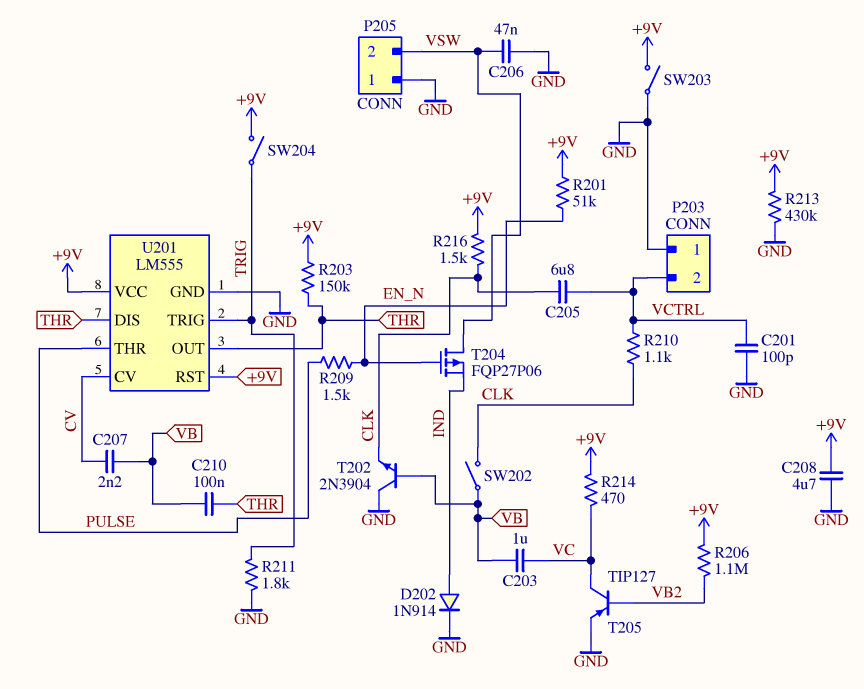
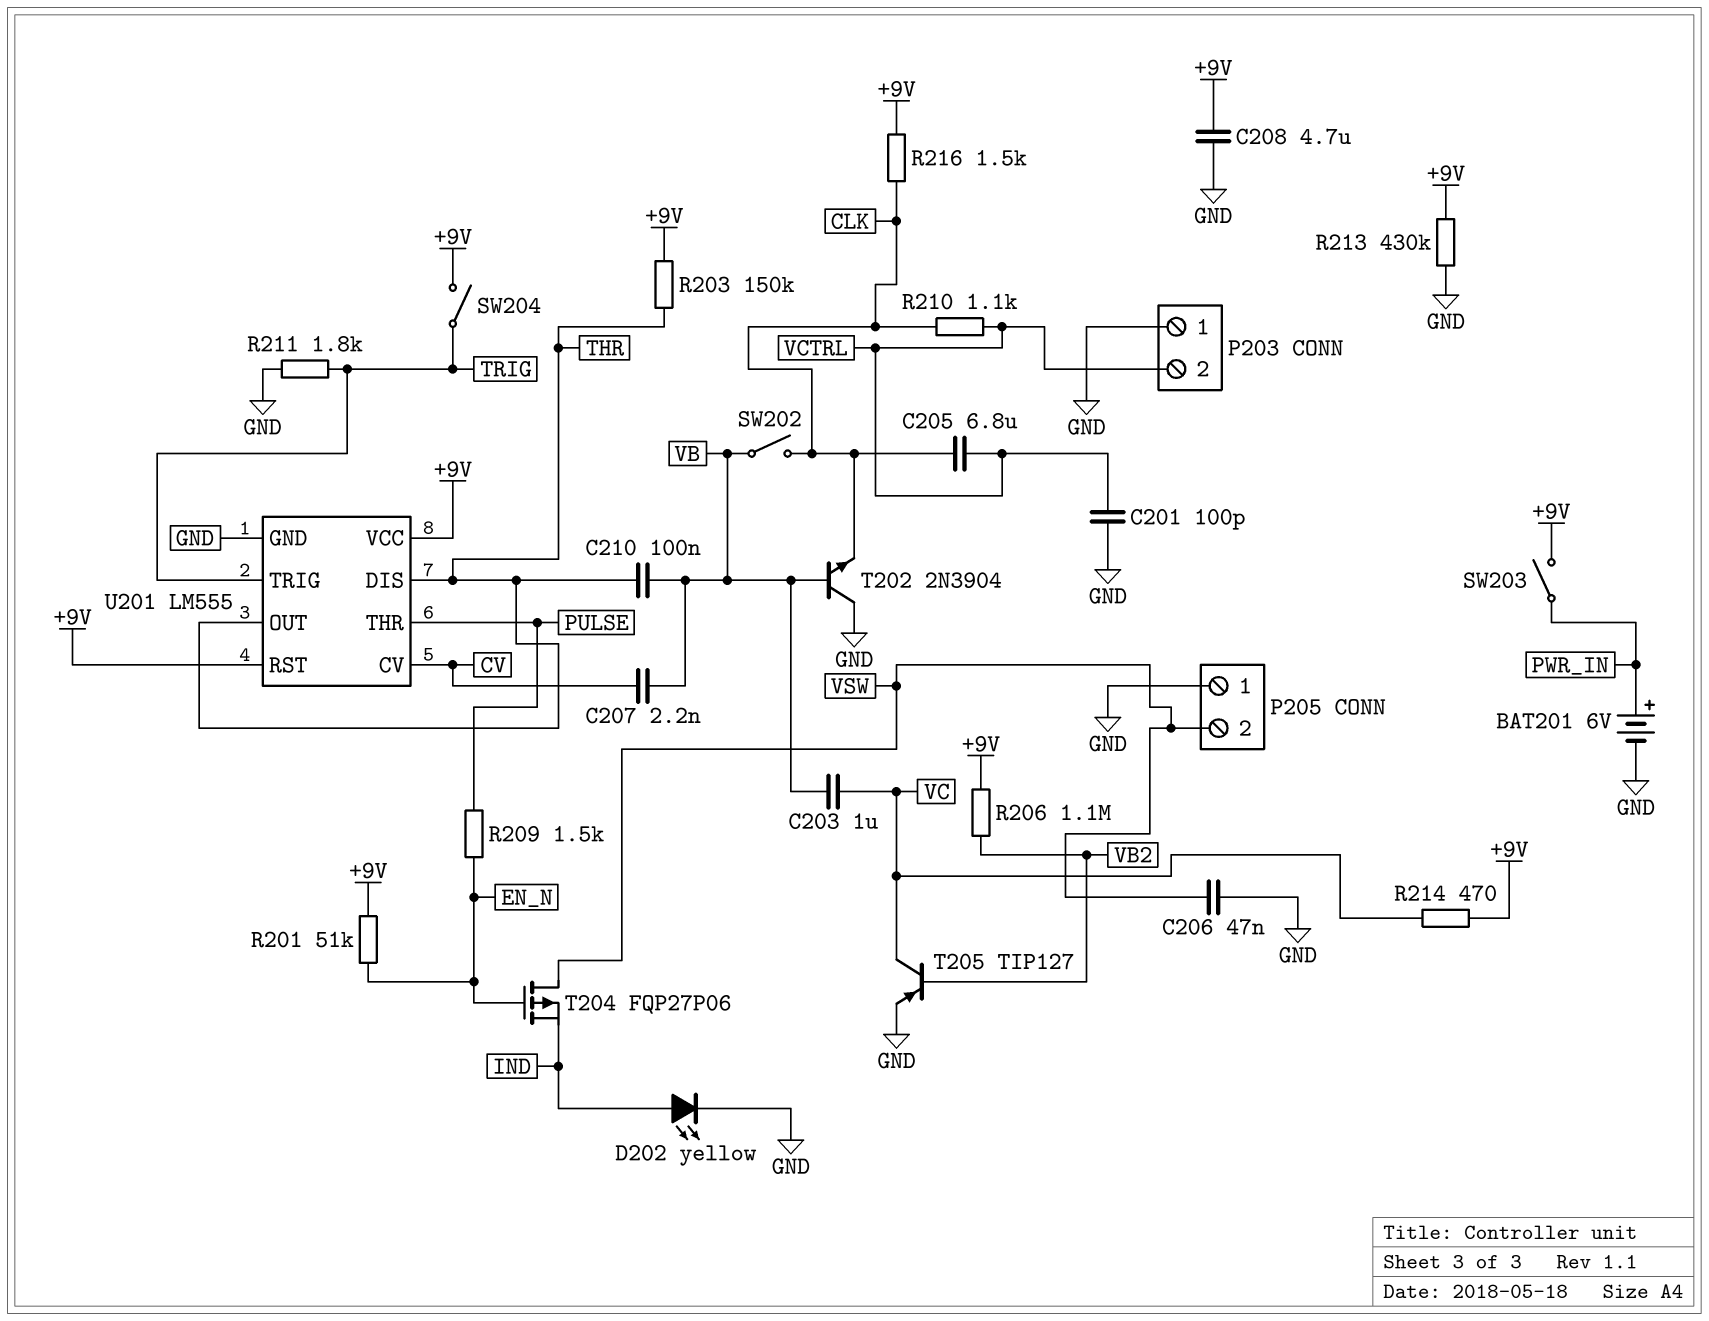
BAT201: none -> 6V (plus PWR_IN, minus GND)
D202: diode 1N914 (A IND, K GND) -> LED yellow (A IND, K GND)
SW203: switch (+9V, GND) -> switch (+9V, PWR_IN)

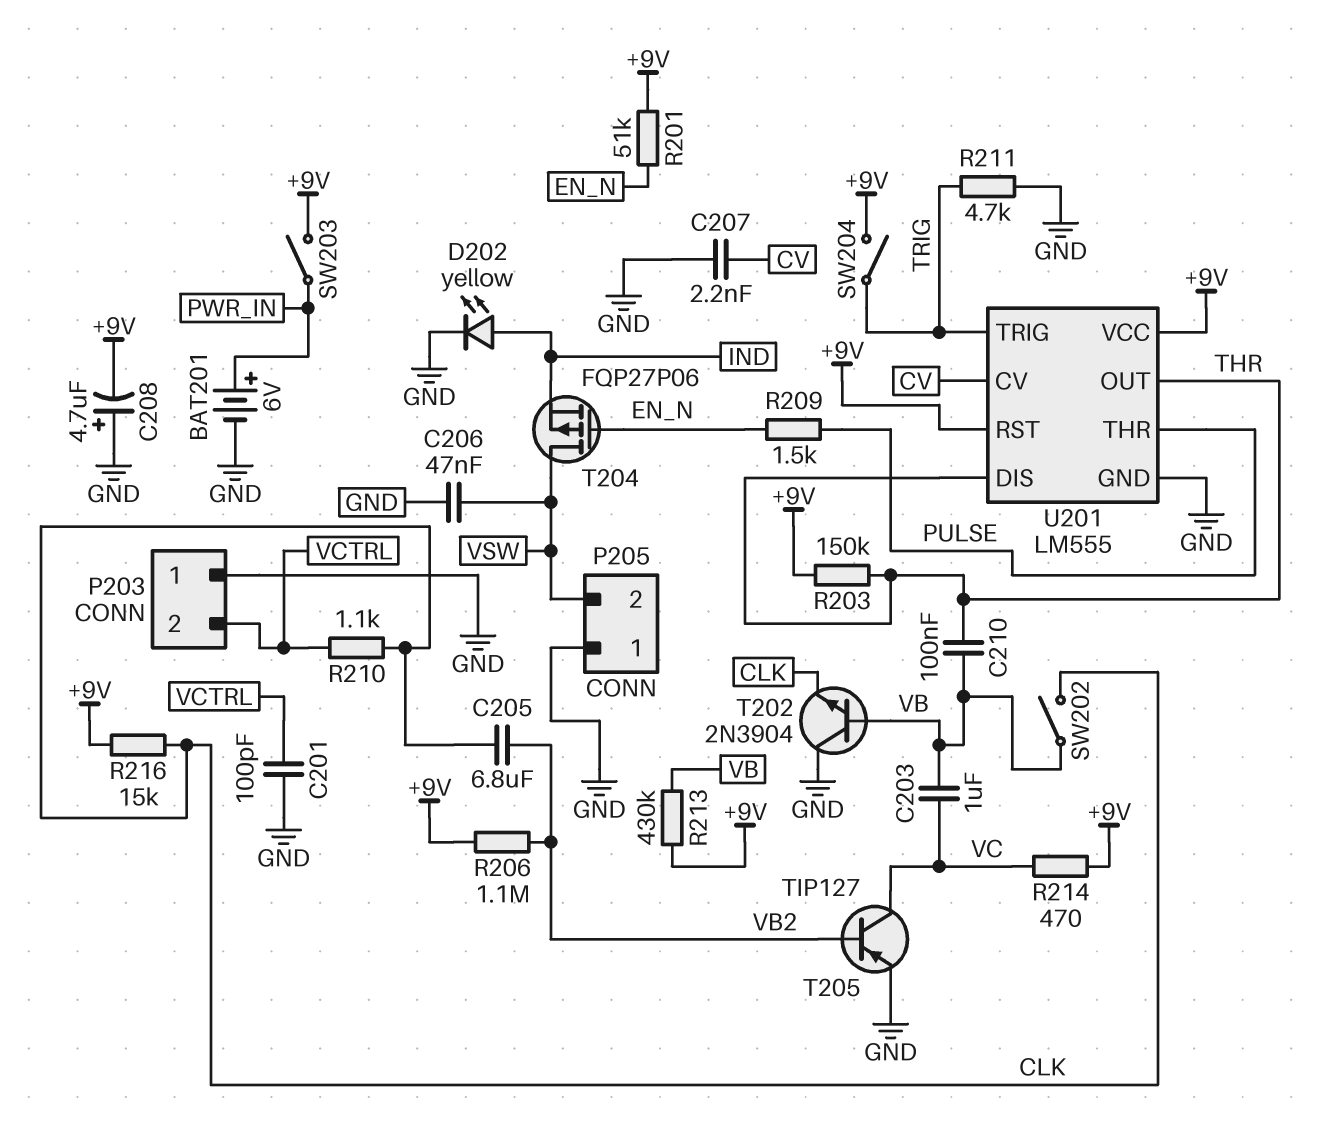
C205: 6.8uF (CLK, VCTRL) -> 6.8uF (CLK, VB2)
C207: 2.2nF (CV, VB) -> 2.2nF (CV, GND)
C208: 4.7uF (+9V, GND) -> 4.7uF (plus GND, minus +9V)
R211: 1.8k (GND, TRIG) -> 4.7k (GND, TRIG)
R213: 430k (+9V, GND) -> 430k (+9V, VB)
R216: 1.5k (+9V, CLK) -> 15k (+9V, CLK)

